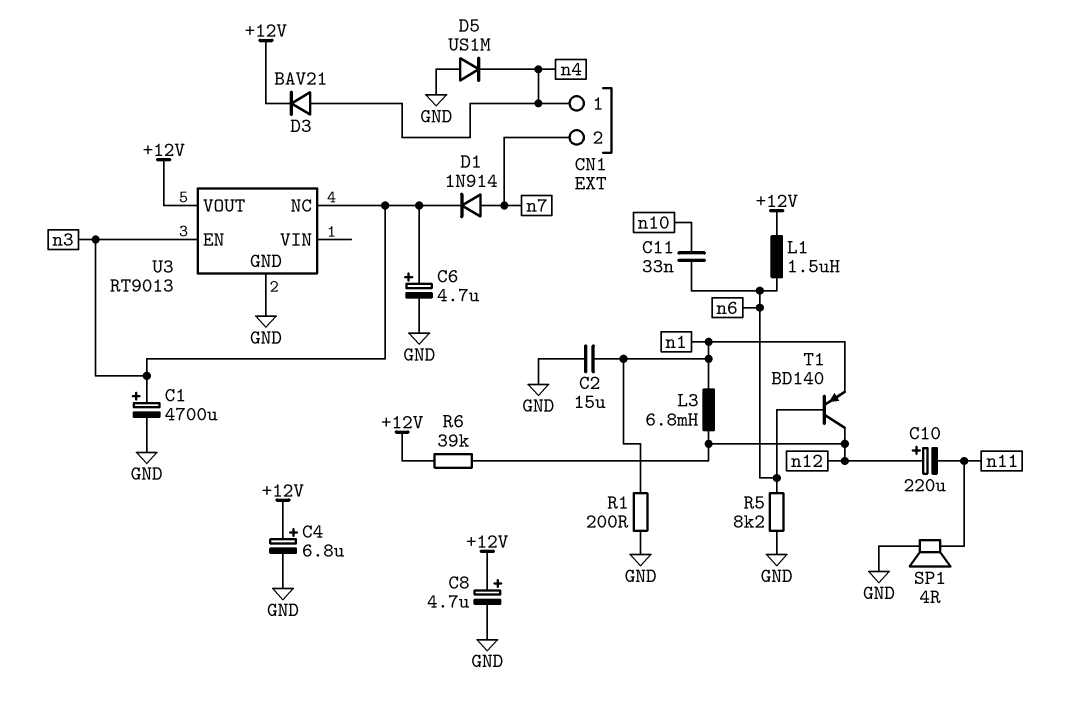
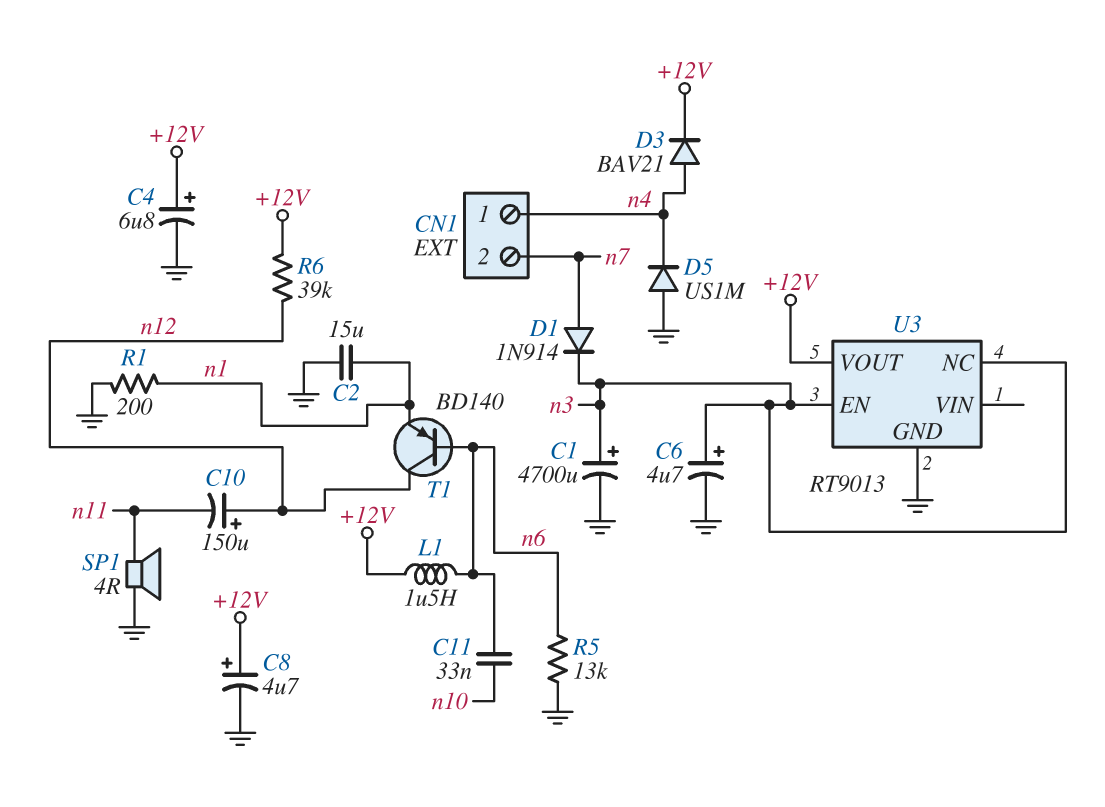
C10: 220uF (plus n12, minus n11) -> 150uF (plus n12, minus n11)
L3: 6.8mH (n1, n12) -> none
R5: 8.2k (GND, n6) -> 13k (GND, n6)

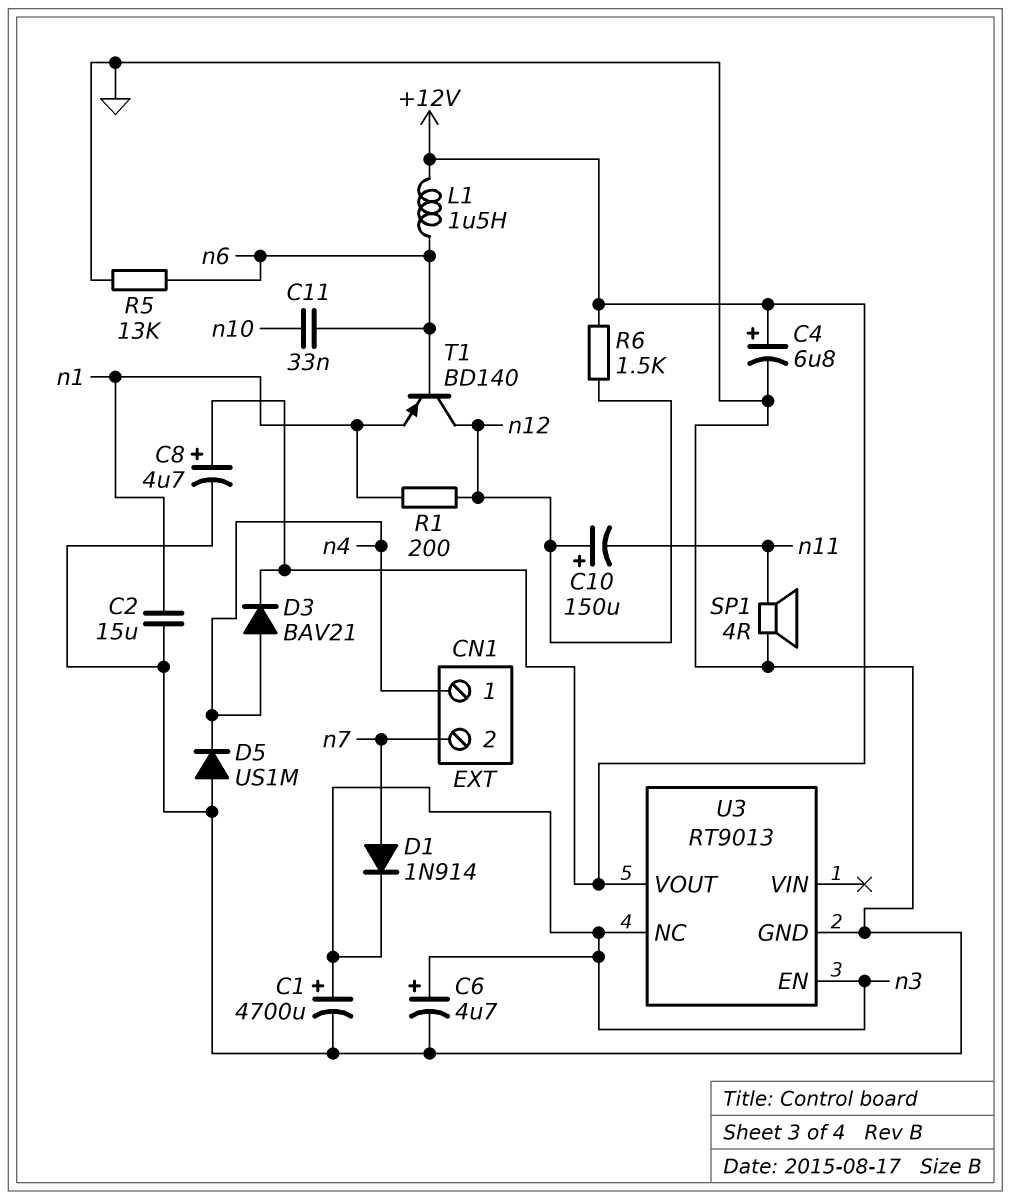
R1: 200 (GND, n1) -> 200 (n1, n12)
R6: 39k (+12V, n12) -> 1.5k (+12V, n12)

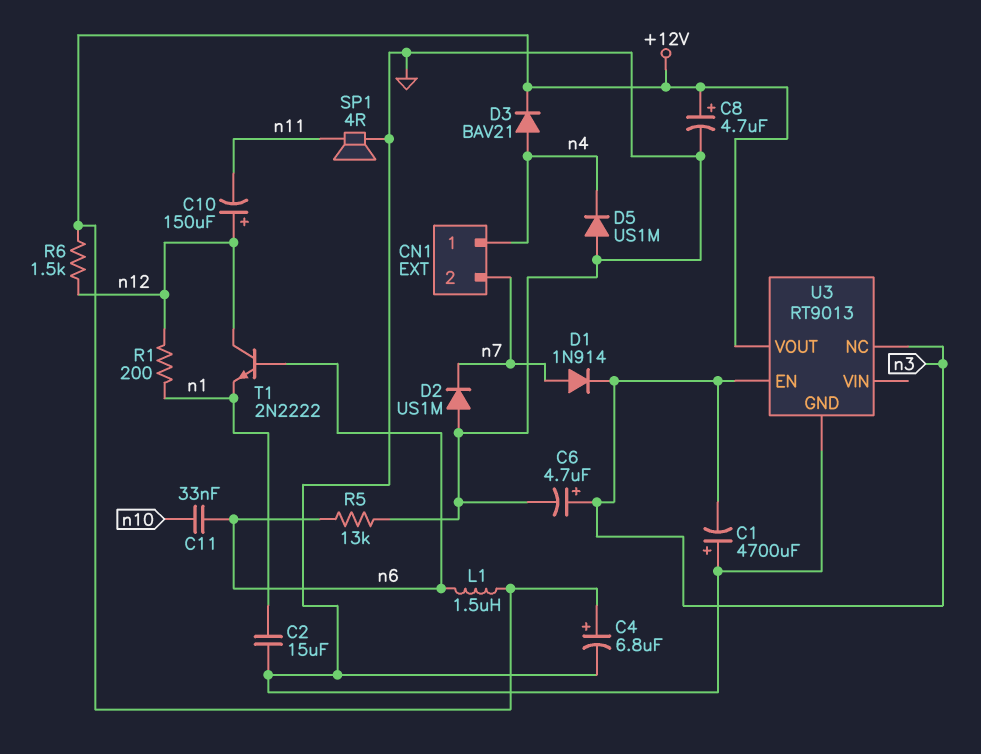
C1: 4700uF (plus n3, minus GND) -> 4700uF (plus GND, minus n3)
D2: none -> diode US1M (A GND, K n7)
T1: PNP BD140 (B n6, C n12, E n1) -> NPN 2N2222 (B n6, C n12, E n1)

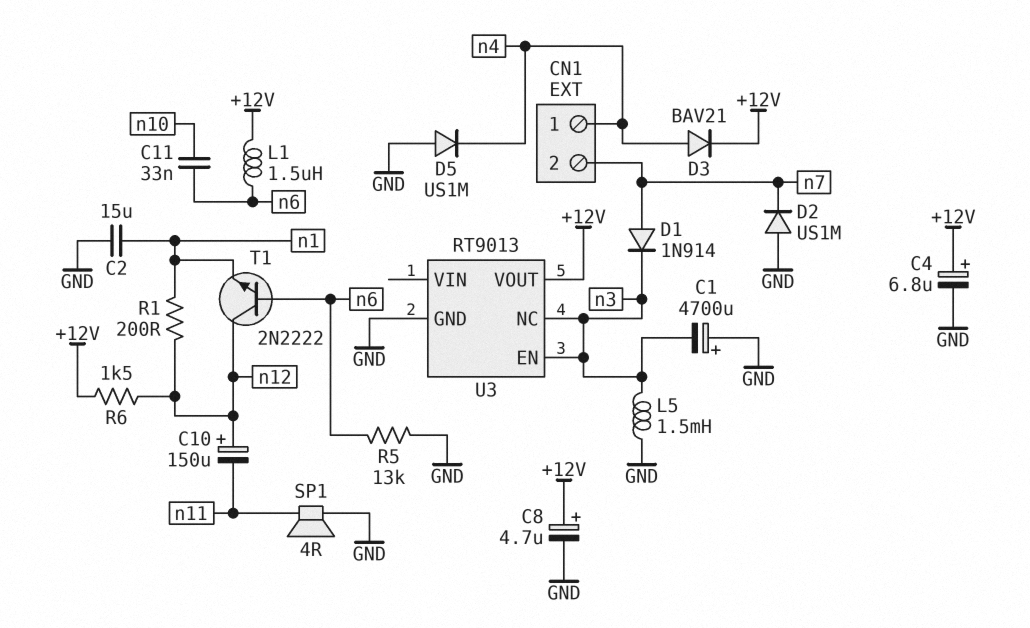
C6: 4.7uF (plus n3, minus GND) -> none
L5: none -> 1.5mH (GND, n3)

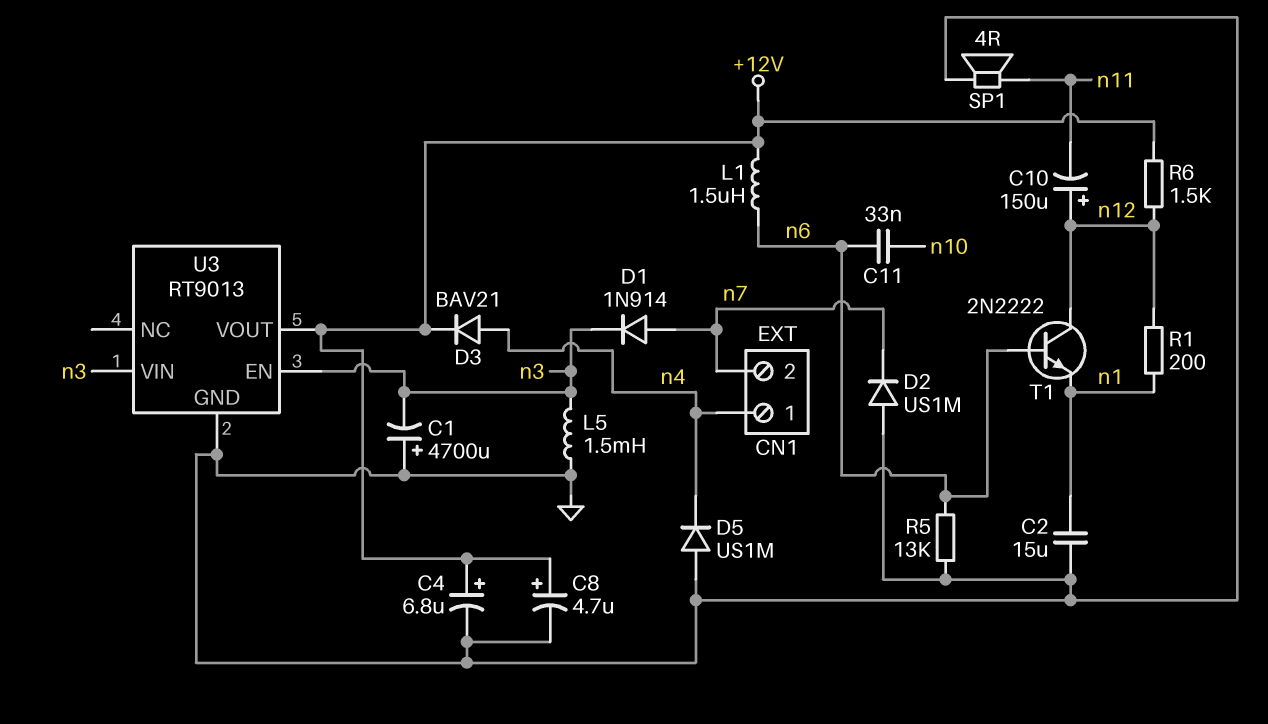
U3 pin NC: n3 -> none
U3 pin VIN: none -> n3

